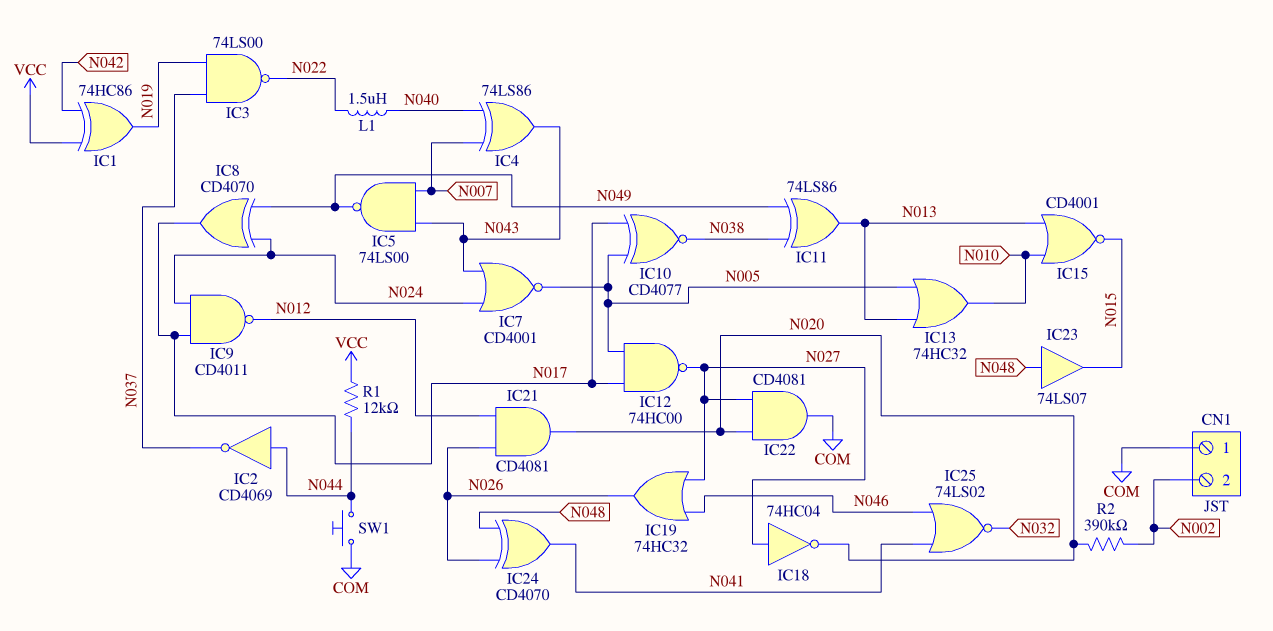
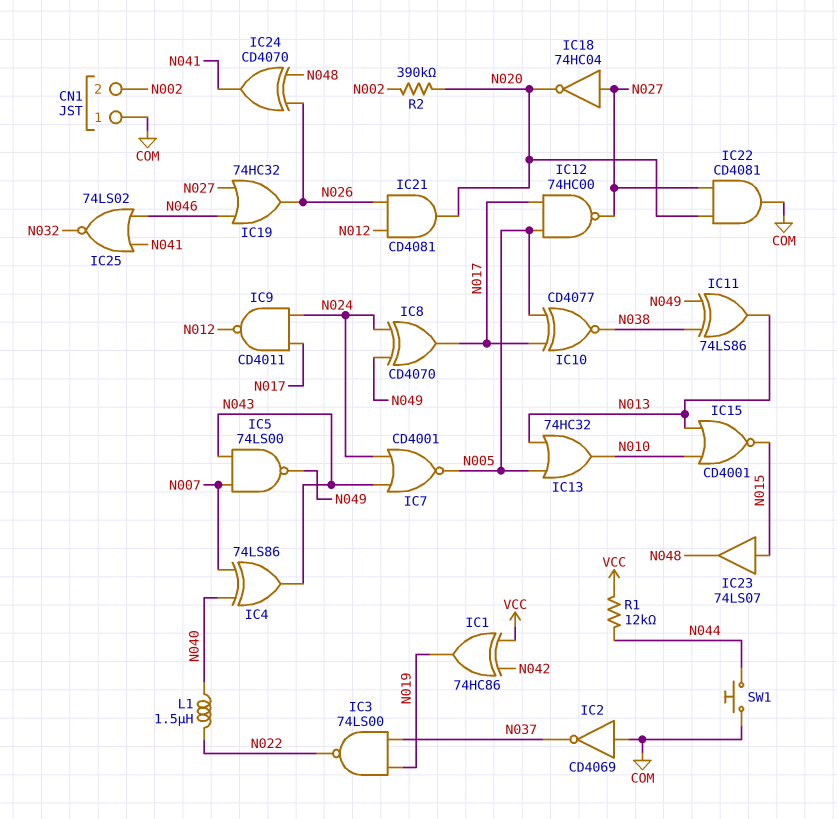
IC2: NOT CD4069 (in N044, out N037) -> NOT CD4069 (in COM, out N037)
IC23: buffer 74LS07 (in N048, out N015) -> buffer 74LS07 (in N015, out N048)

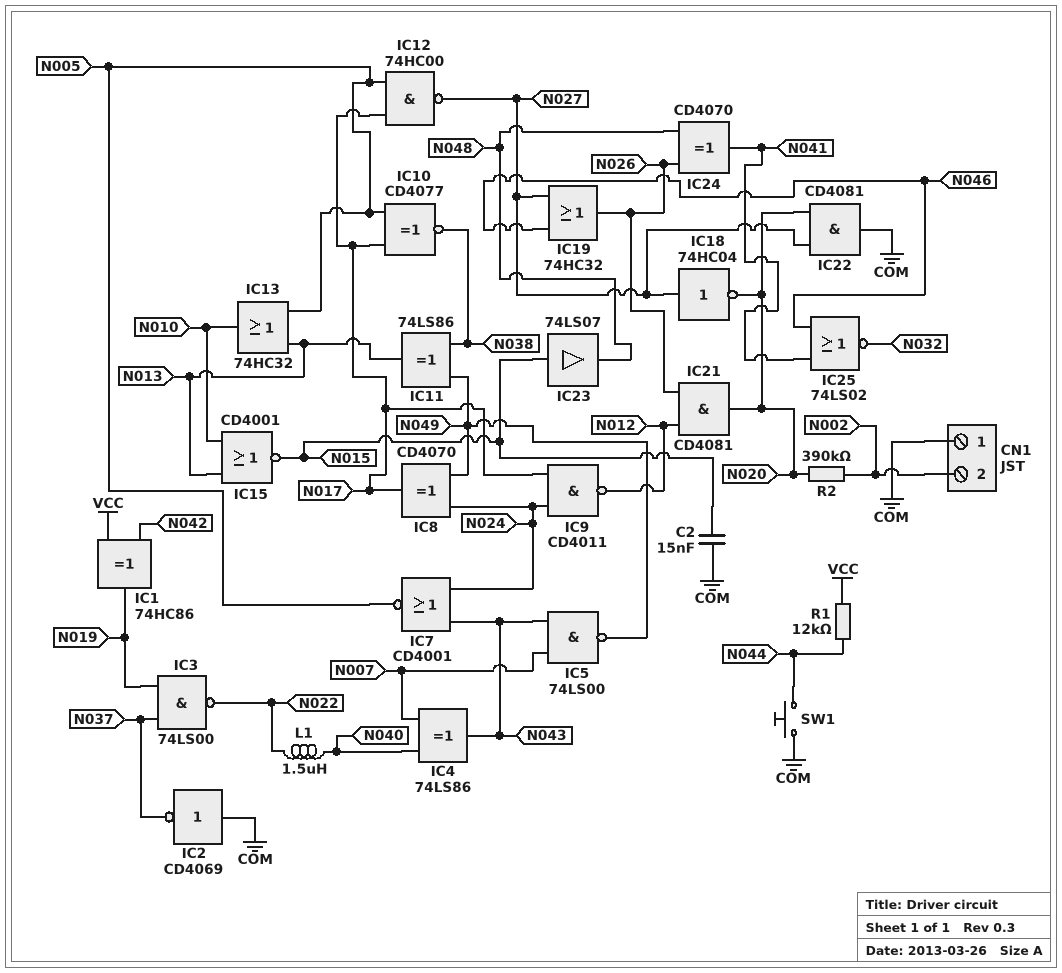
C2: none -> 15nF (COM, N015)

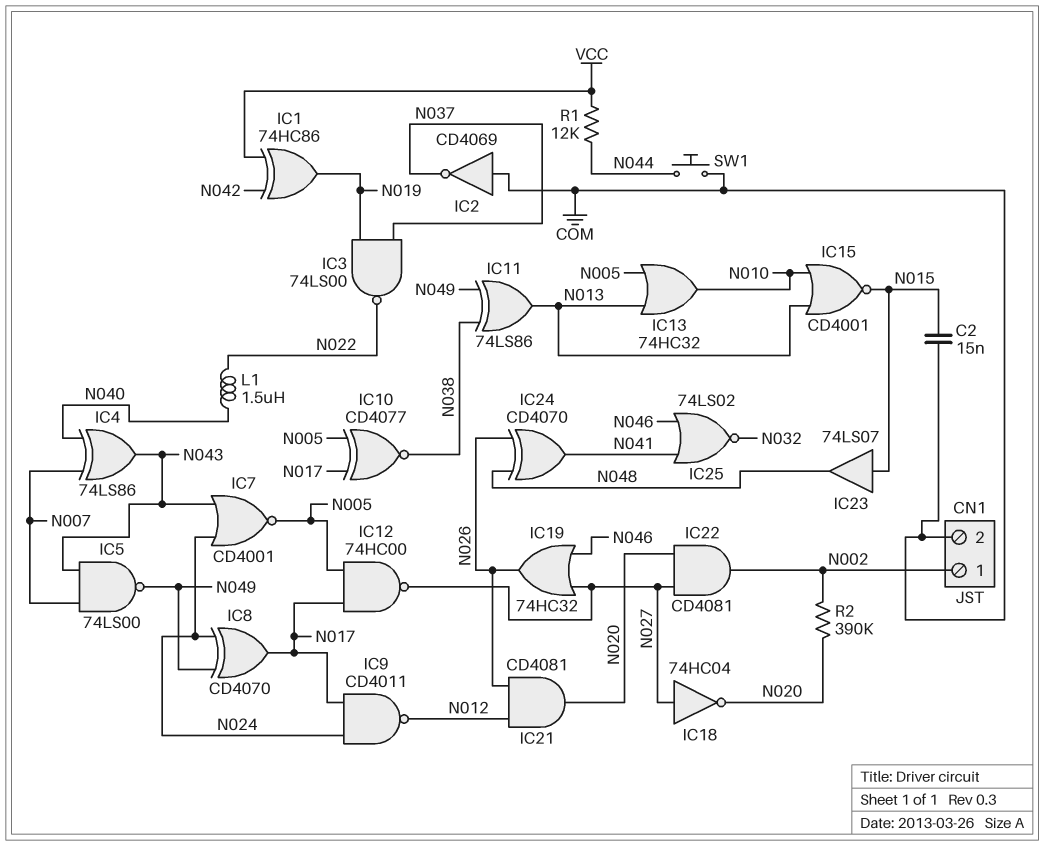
CN1 pin 1: COM -> N002
CN1 pin 2: N002 -> COM
IC22: AND CD4081 (in N020, in N027, out COM) -> AND CD4081 (in N020, in N027, out N002)

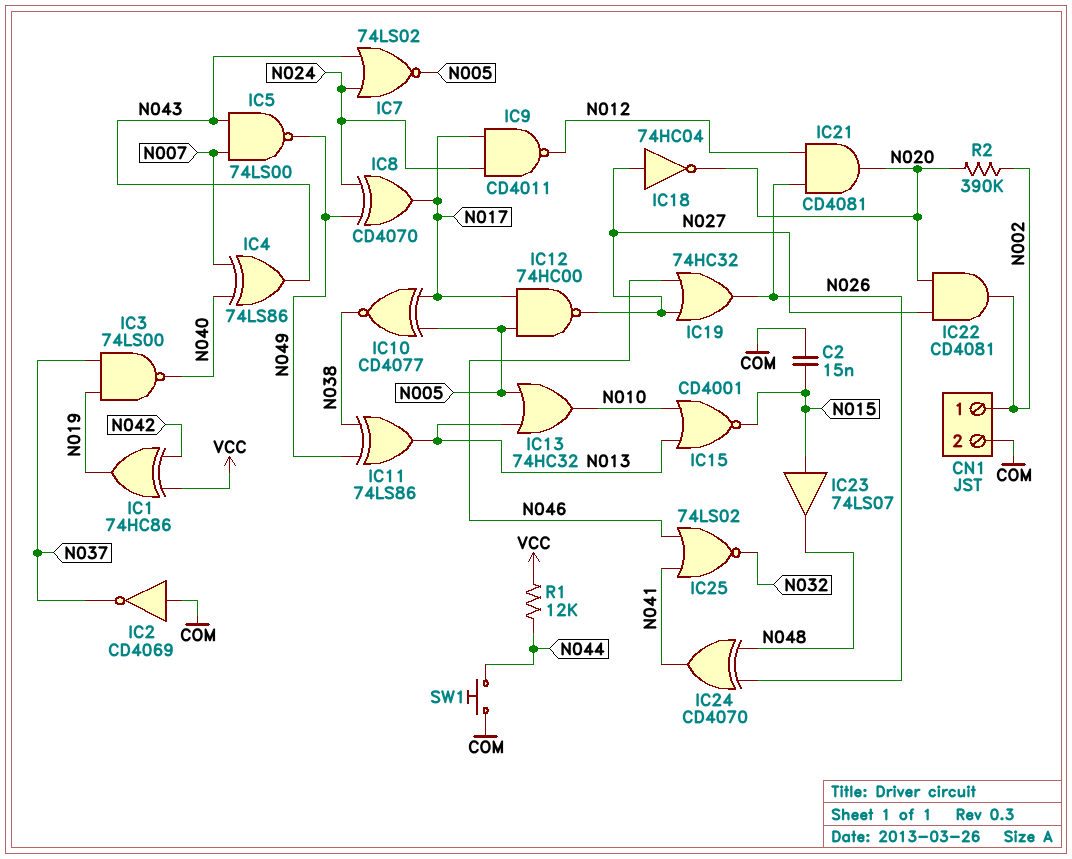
IC3: NAND 74LS00 (in N019, in N037, out N022) -> NAND 74LS00 (in N019, in N037, out N040)
IC7: NOR CD4001 (in N024, in N043, out N005) -> NOR 74LS02 (in N024, in N043, out N005)
L1: 1.5uH (N022, N040) -> none

